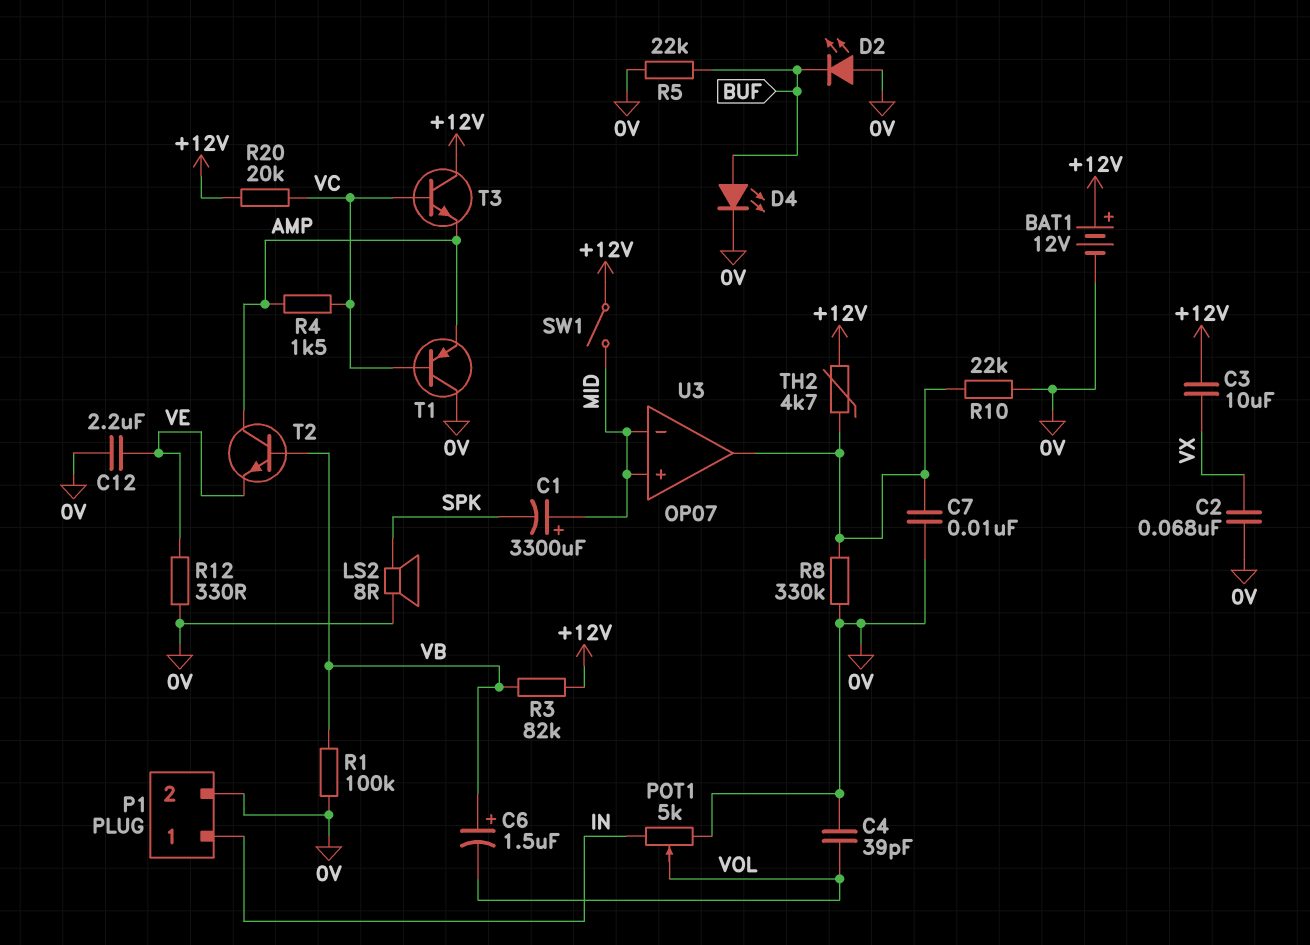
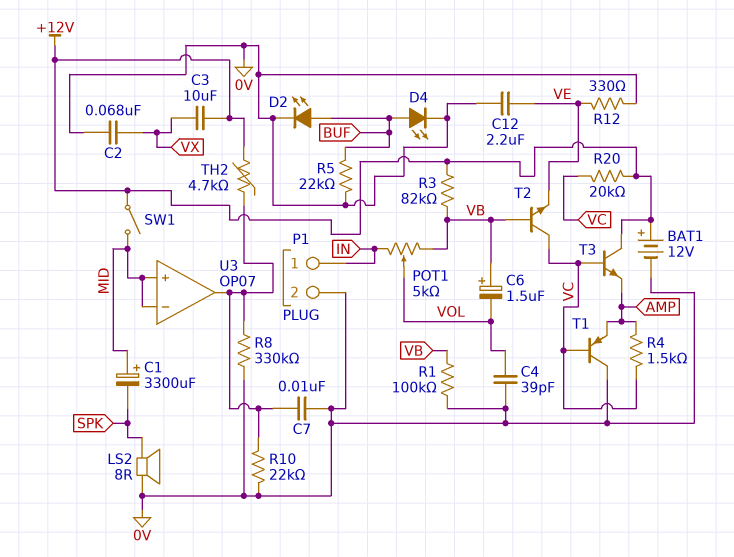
D2: LED (A 0V, K BUF) -> LED (A BUF, K 0V)
POT1: 5k (0V, IN, wiper VOL) -> 5k (IN, VB, wiper VOL)
T2: NPN (B VB, C AMP, E VE) -> NPN (B VB, C VC, E VE)

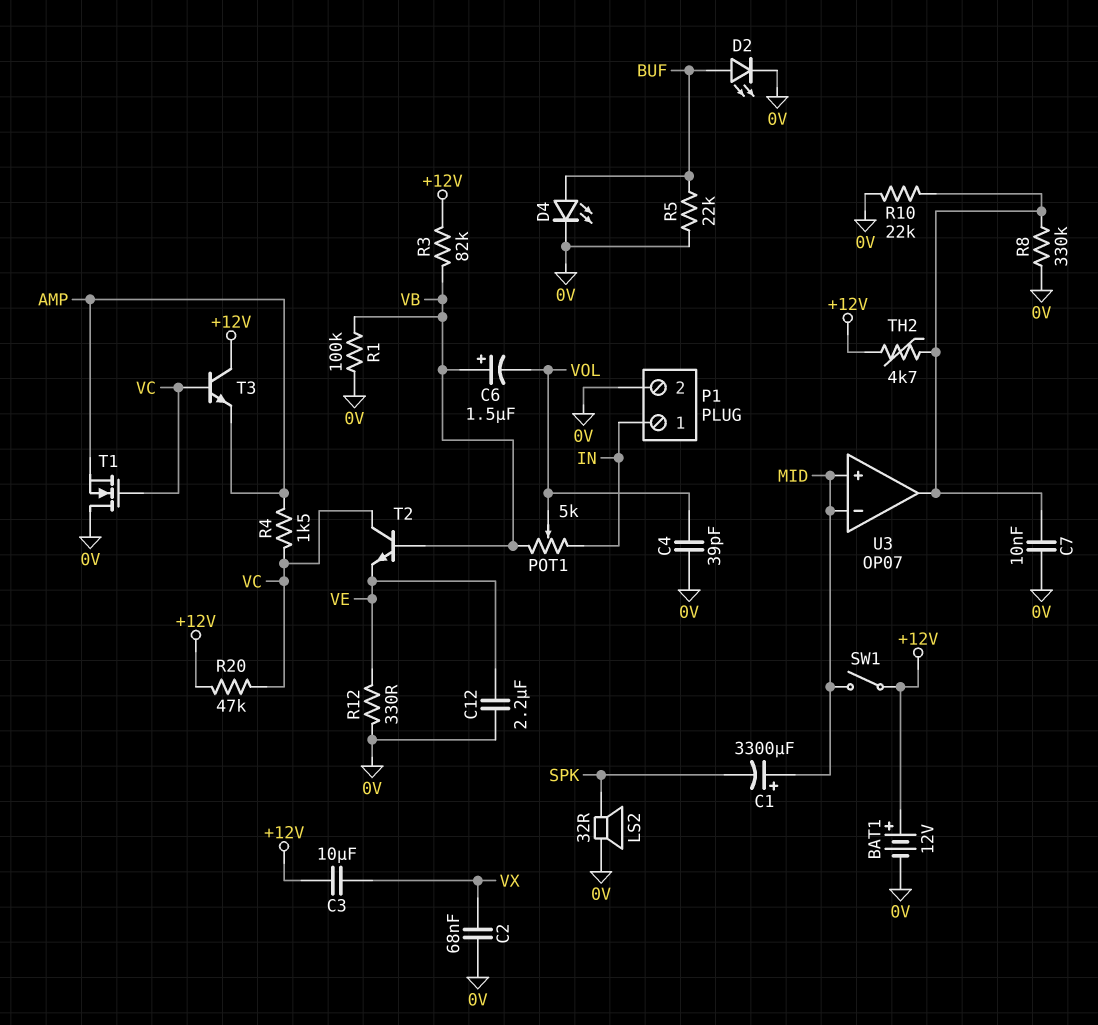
LS2: speaker 8R (0V, SPK) -> speaker 32R (0V, SPK)
R20: 20k (+12V, VC) -> 47k (+12V, VC)
T1: PNP (B VC, C 0V, E AMP) -> NMOS (G VC, D 0V, S AMP)

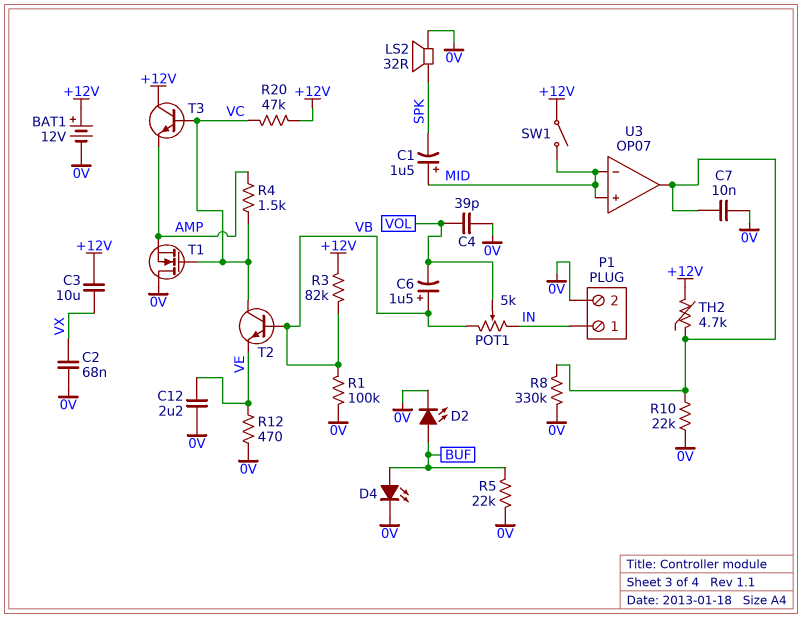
C1: 3300uF (plus MID, minus SPK) -> 1.5uF (plus MID, minus SPK)
R12: 330 (0V, VE) -> 470 (0V, VE)

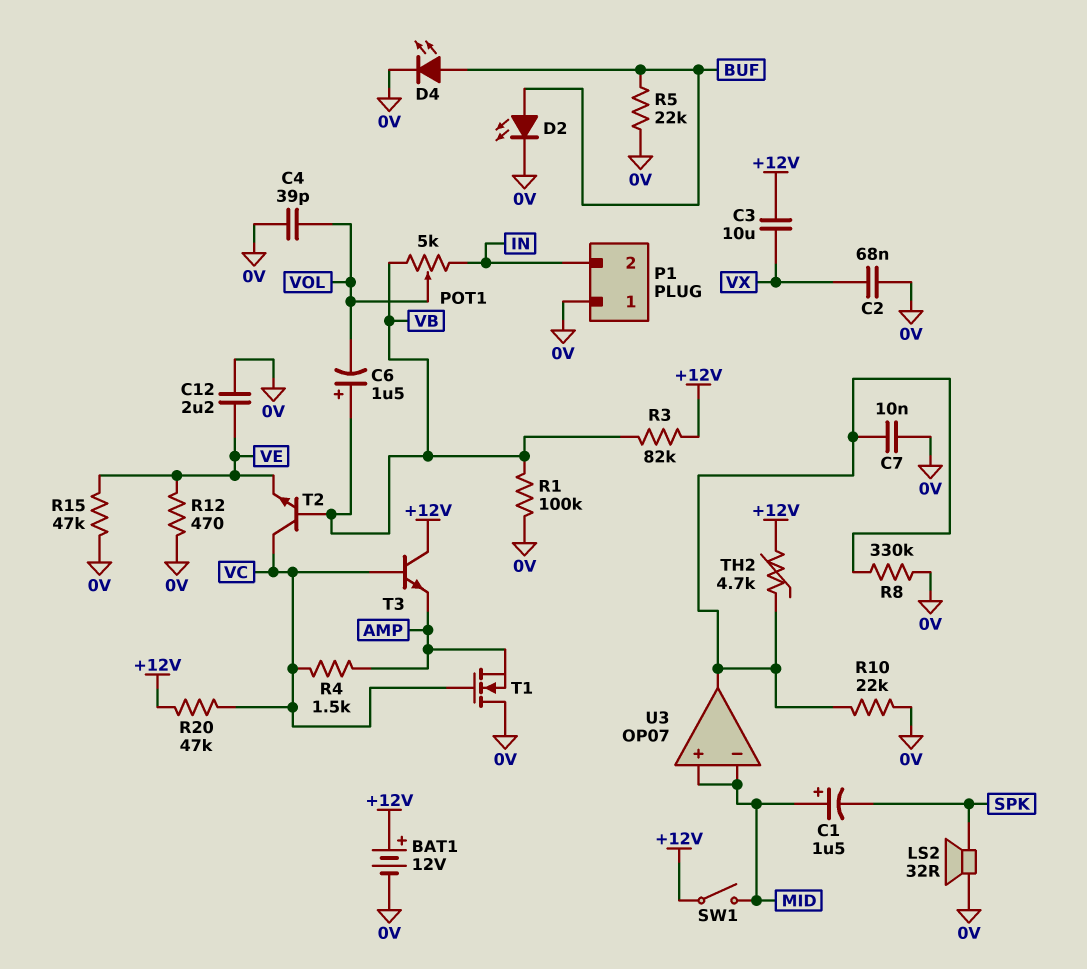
P1 pin 1: IN -> 0V
P1 pin 2: 0V -> IN
R15: none -> 47k (0V, VE)

